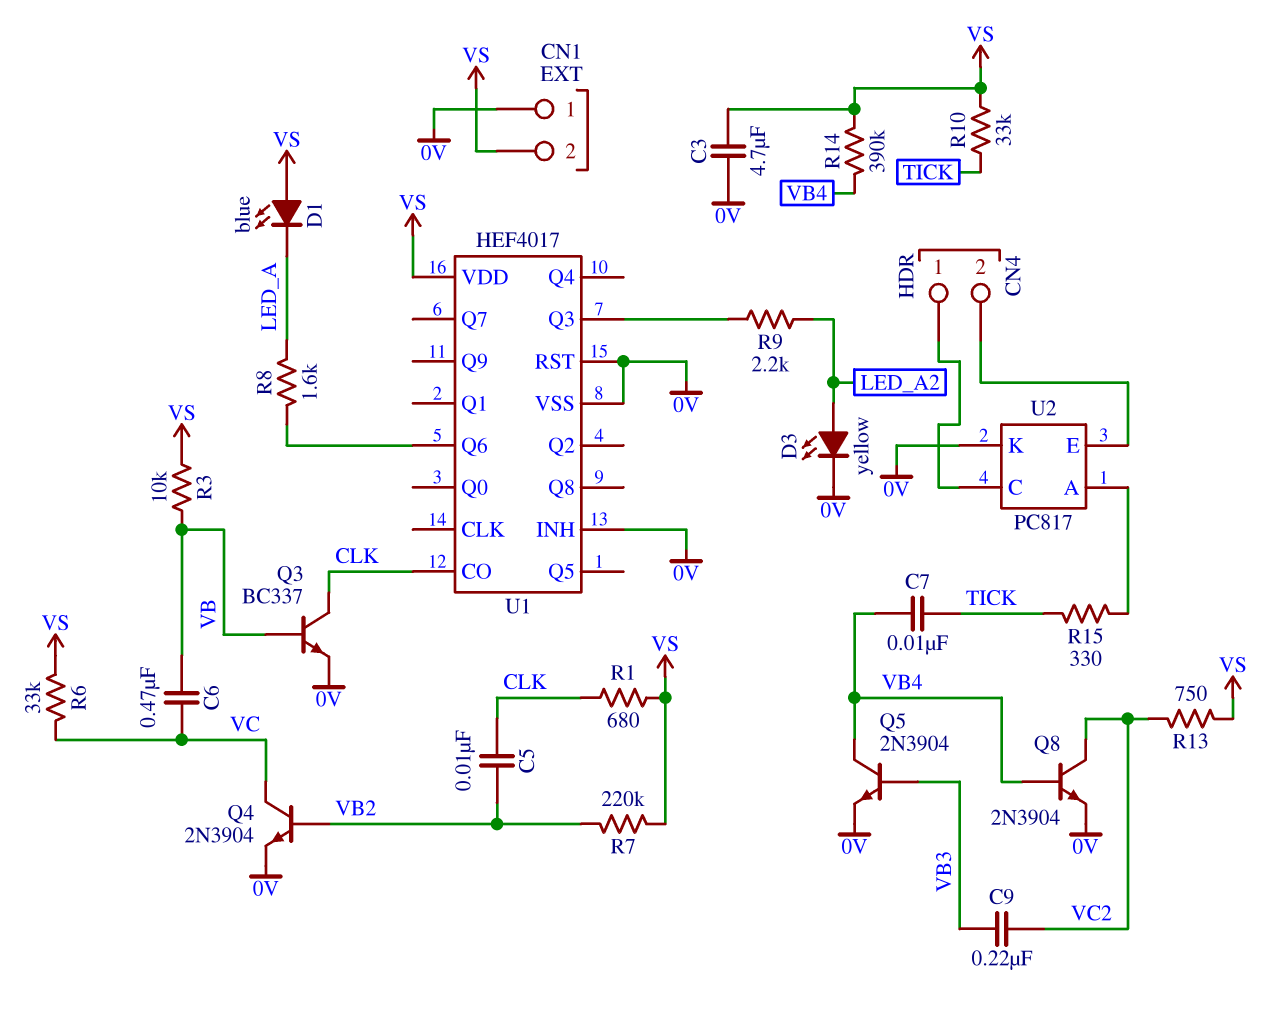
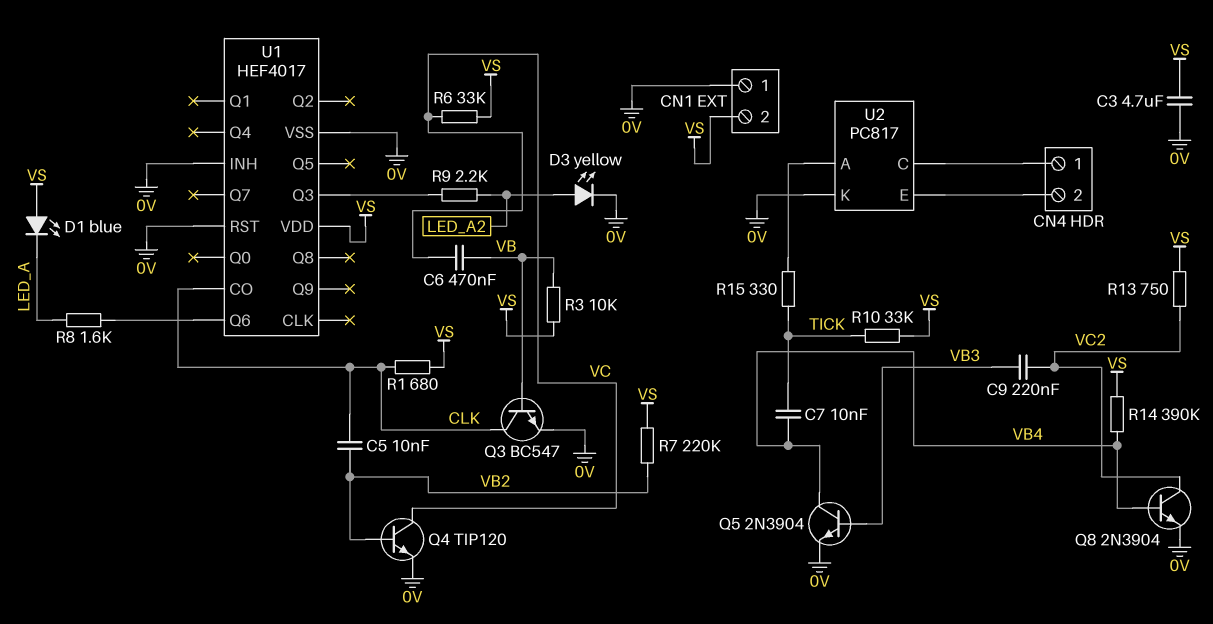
Q3: NPN BC337 (B VB, C CLK, E 0V) -> NPN BC547 (B VB, C CLK, E 0V)
Q4: NPN 2N3904 (B VB2, C VC, E 0V) -> NPN TIP120 (B VB2, C VC, E 0V)

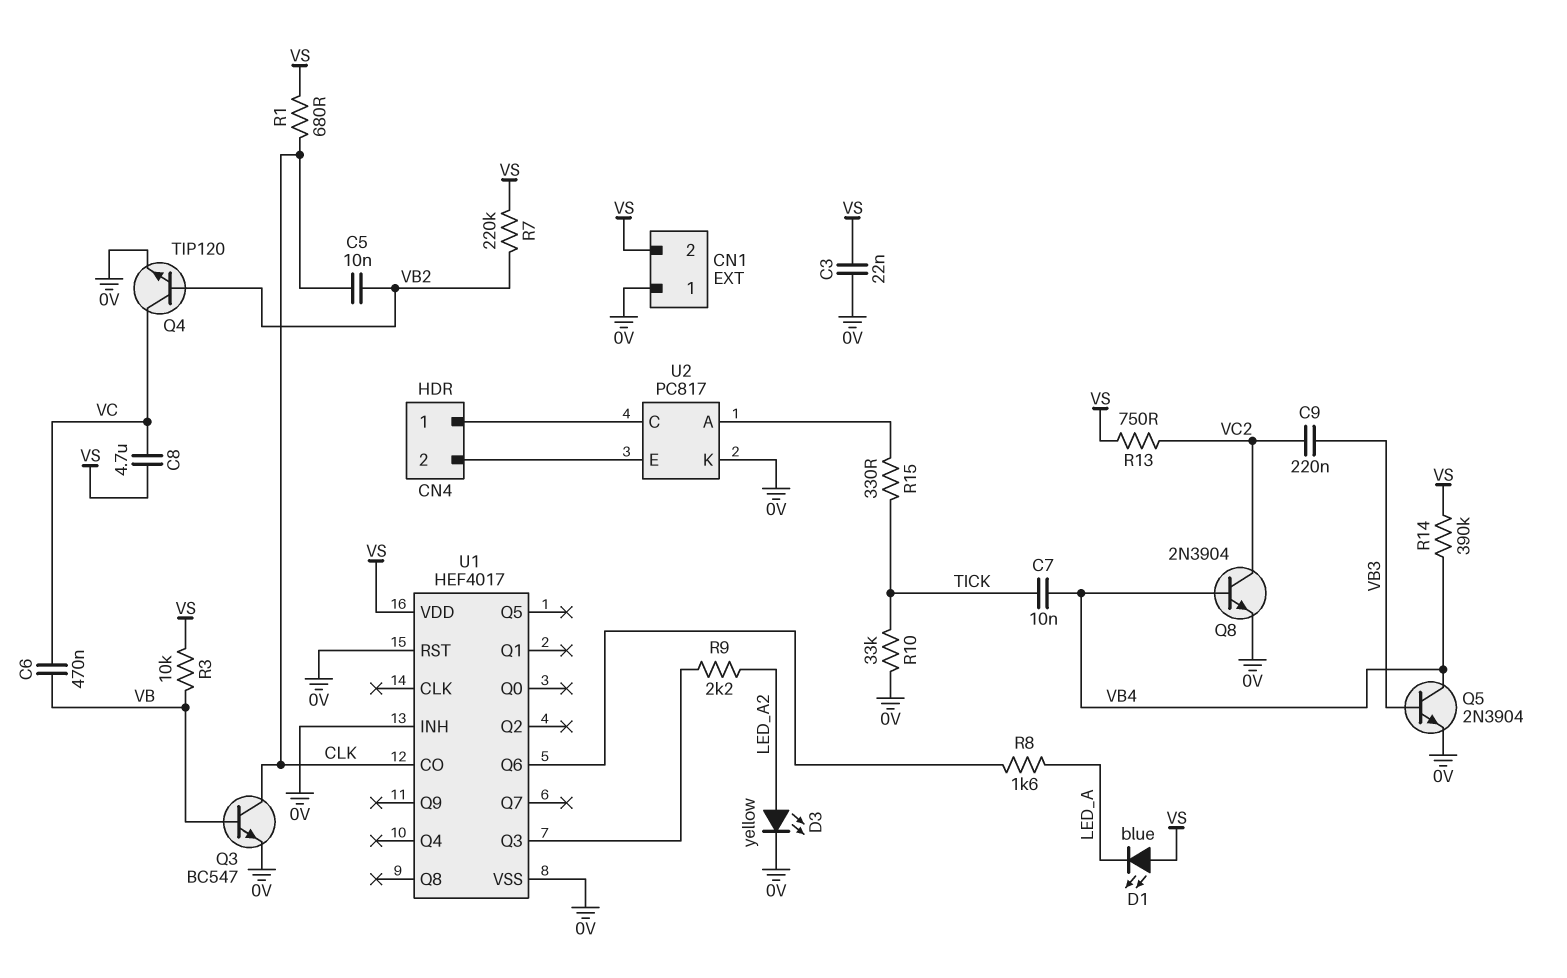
C3: 4.7uF (0V, VS) -> 22nF (0V, VS)
C8: none -> 4.7uF (VC, VS)
R6: 33k (VC, VS) -> none
R10: 33k (TICK, VS) -> 33k (0V, TICK)

